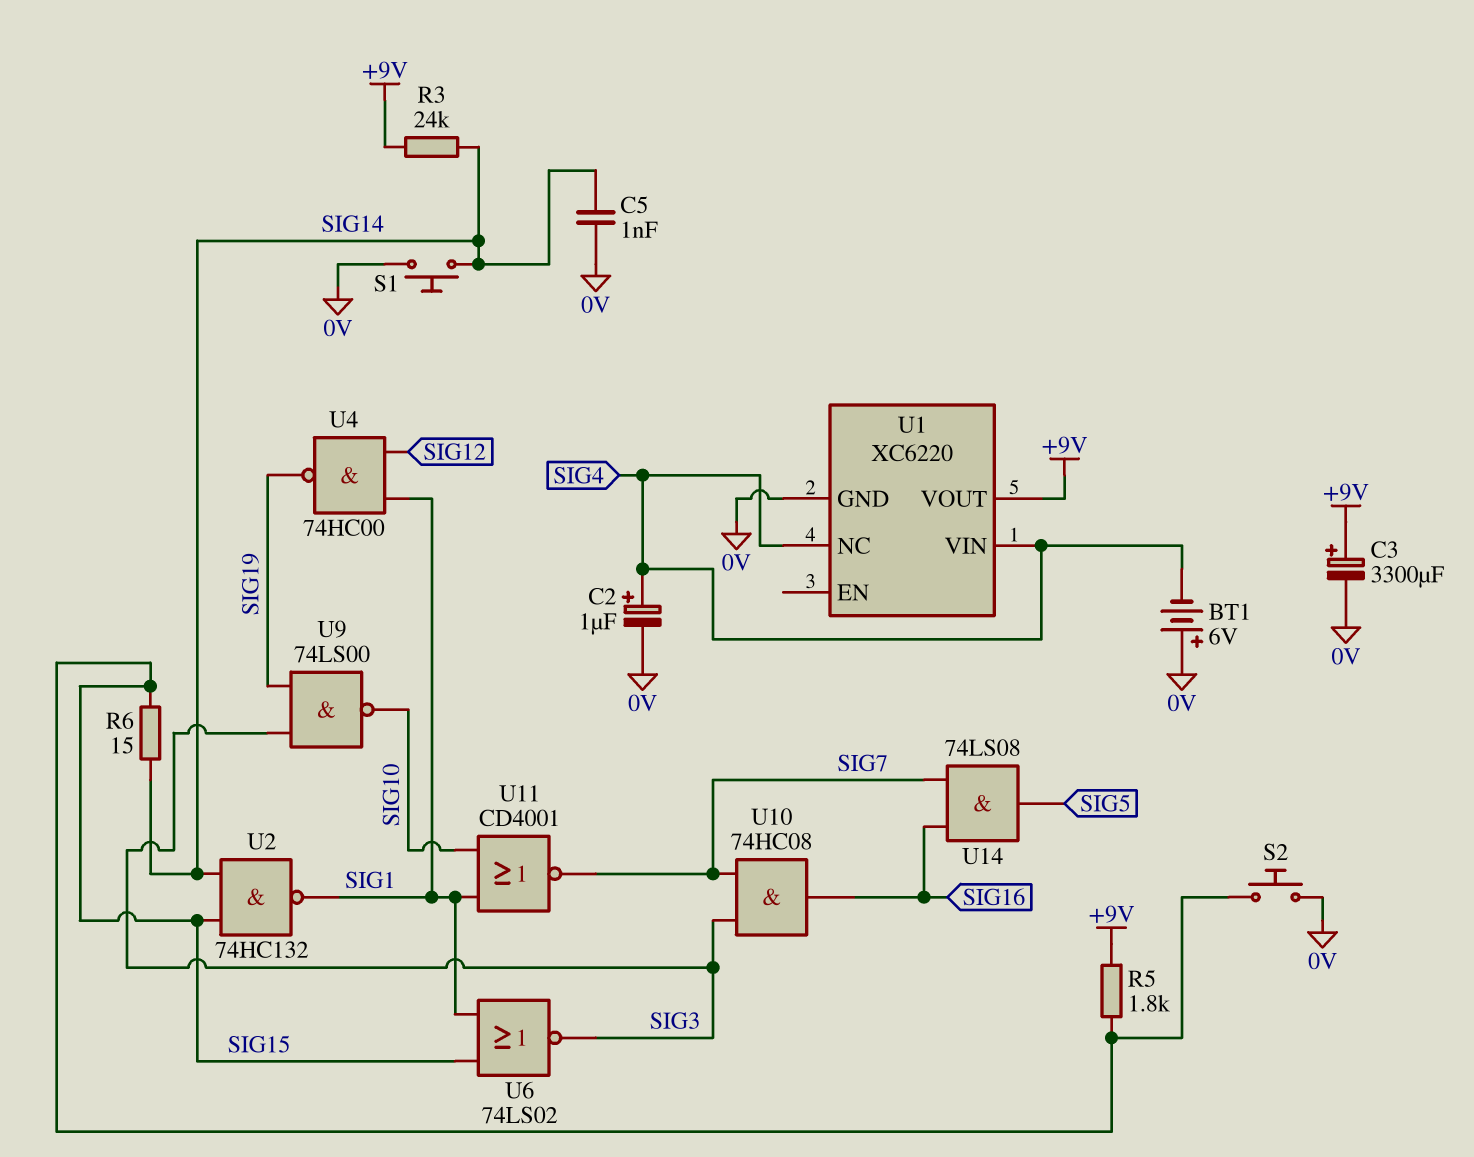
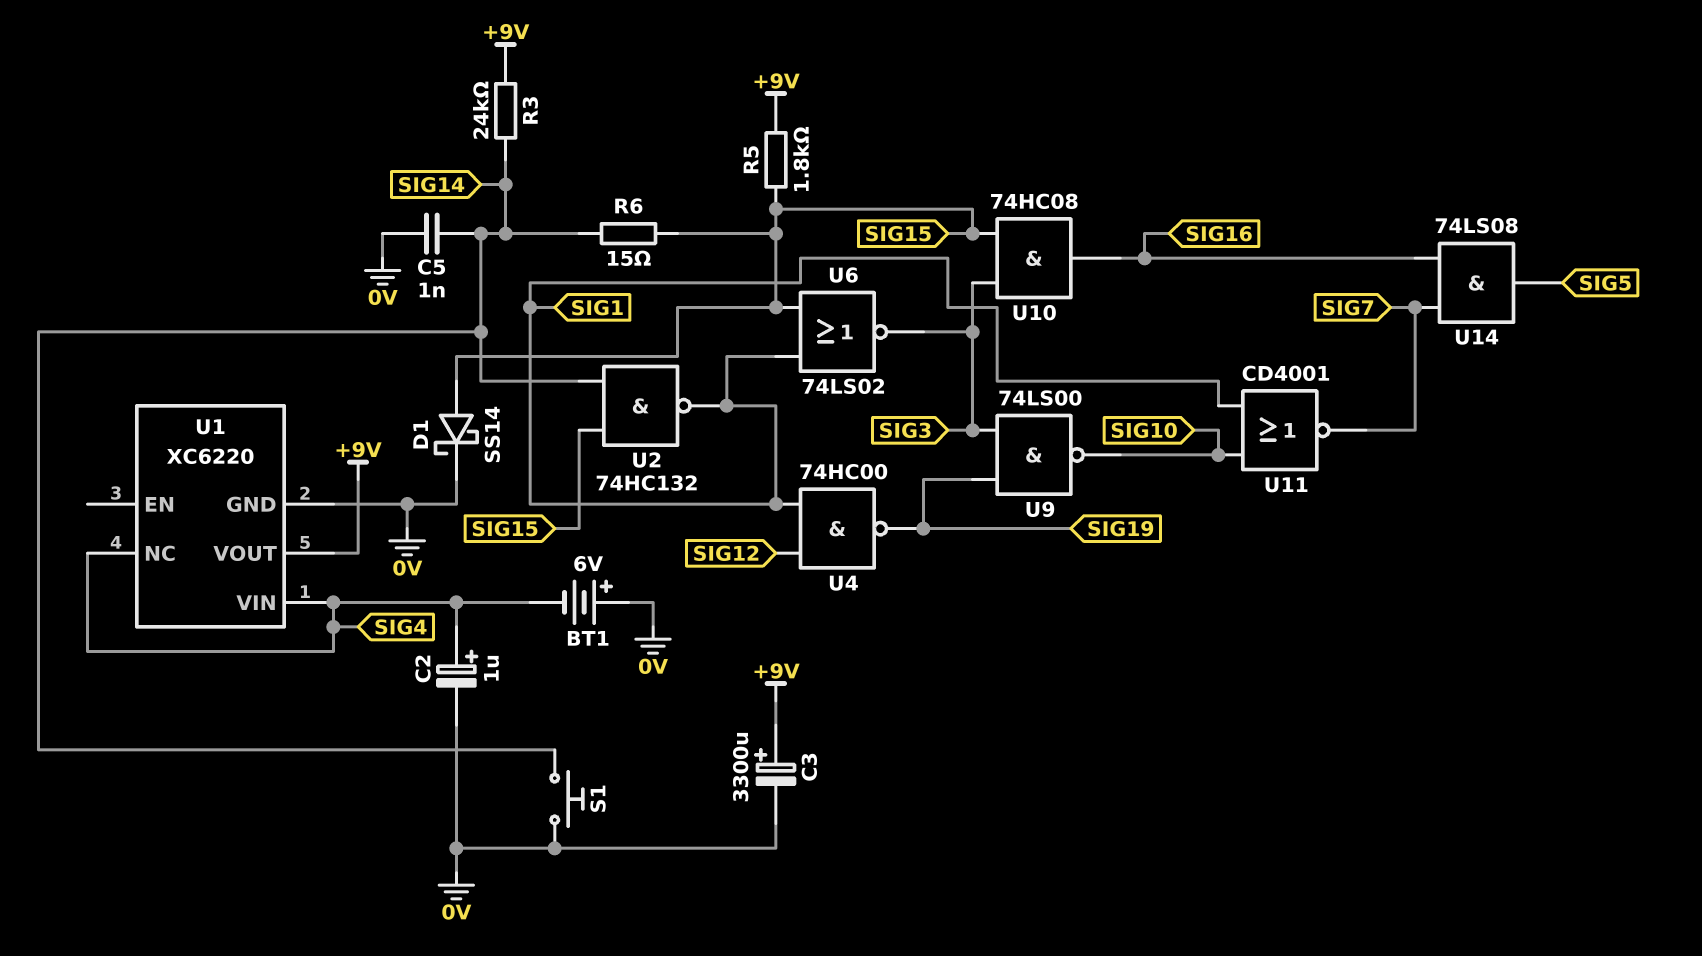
D1: none -> schottky SS14 (A SIG15, K 0V)
S2: button (0V, SIG15) -> none
U10: AND 74HC08 (in SIG3, in SIG7, out SIG16) -> AND 74HC08 (in SIG3, in SIG15, out SIG16)

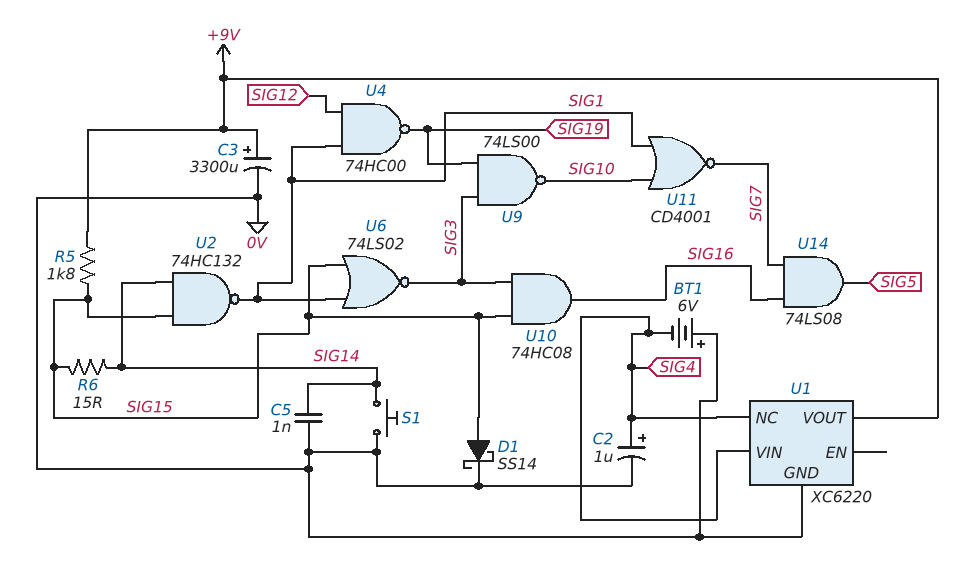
R3: 24k (+9V, SIG14) -> none

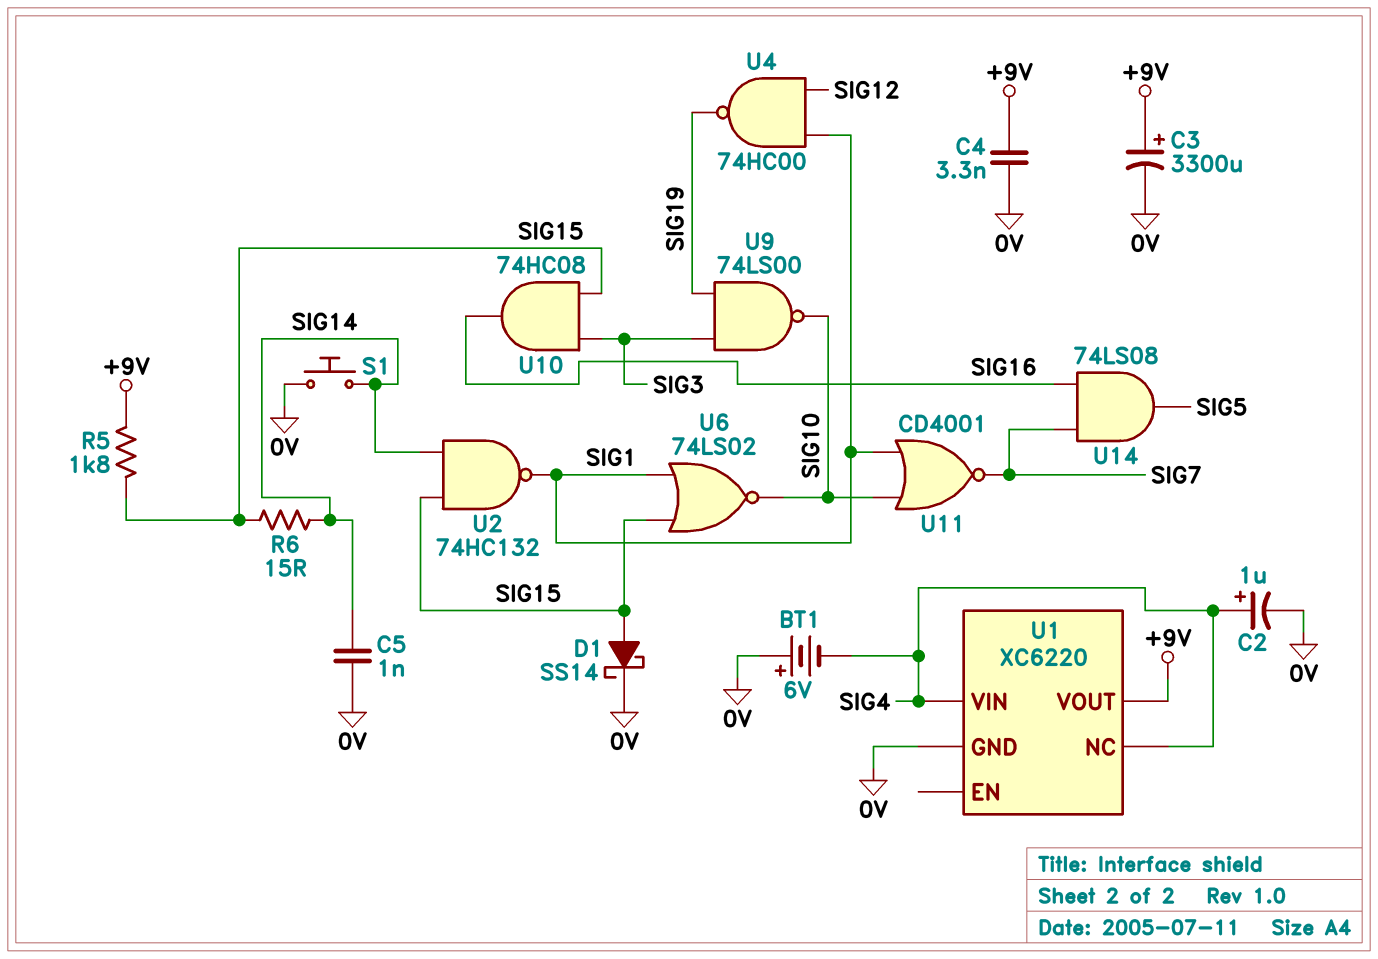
C4: none -> 3.3nF (+9V, 0V)
U6: NOR 74LS02 (in SIG1, in SIG15, out SIG3) -> NOR 74LS02 (in SIG1, in SIG15, out SIG10)

